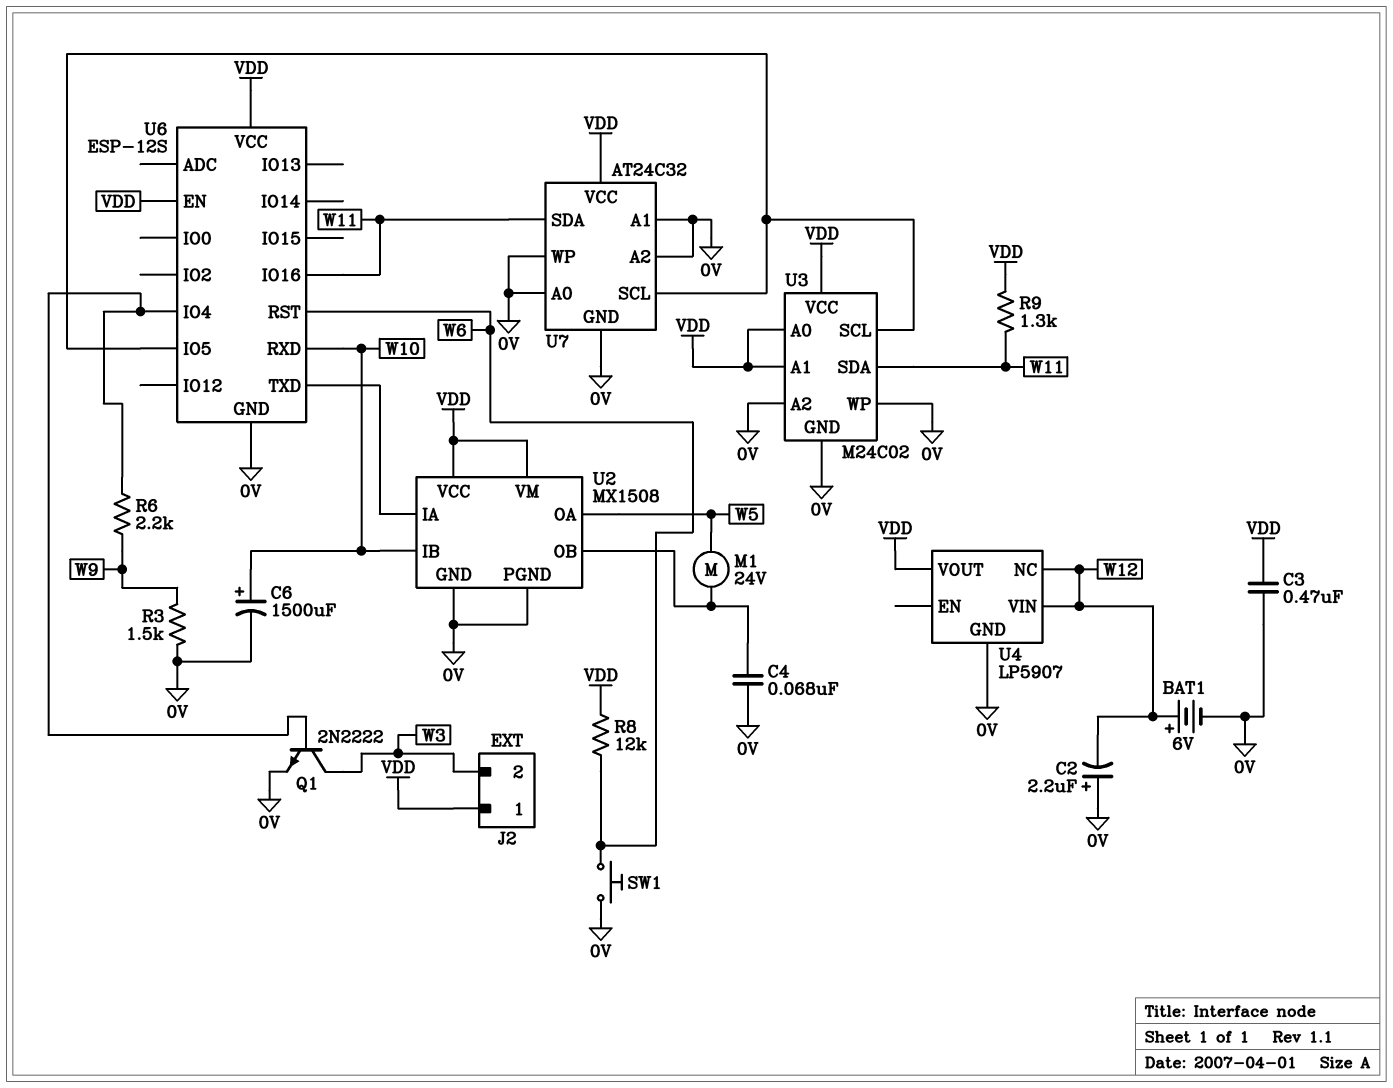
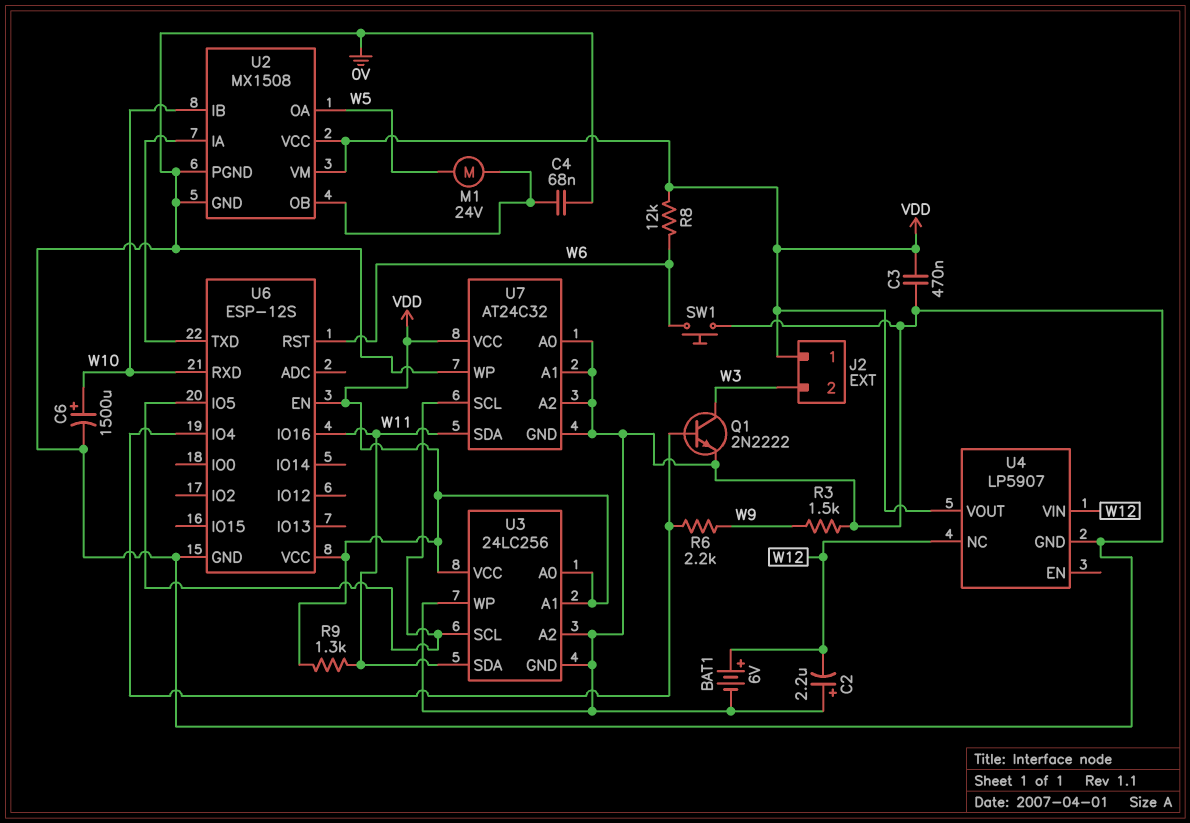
U3: M24C02 -> 24LC256

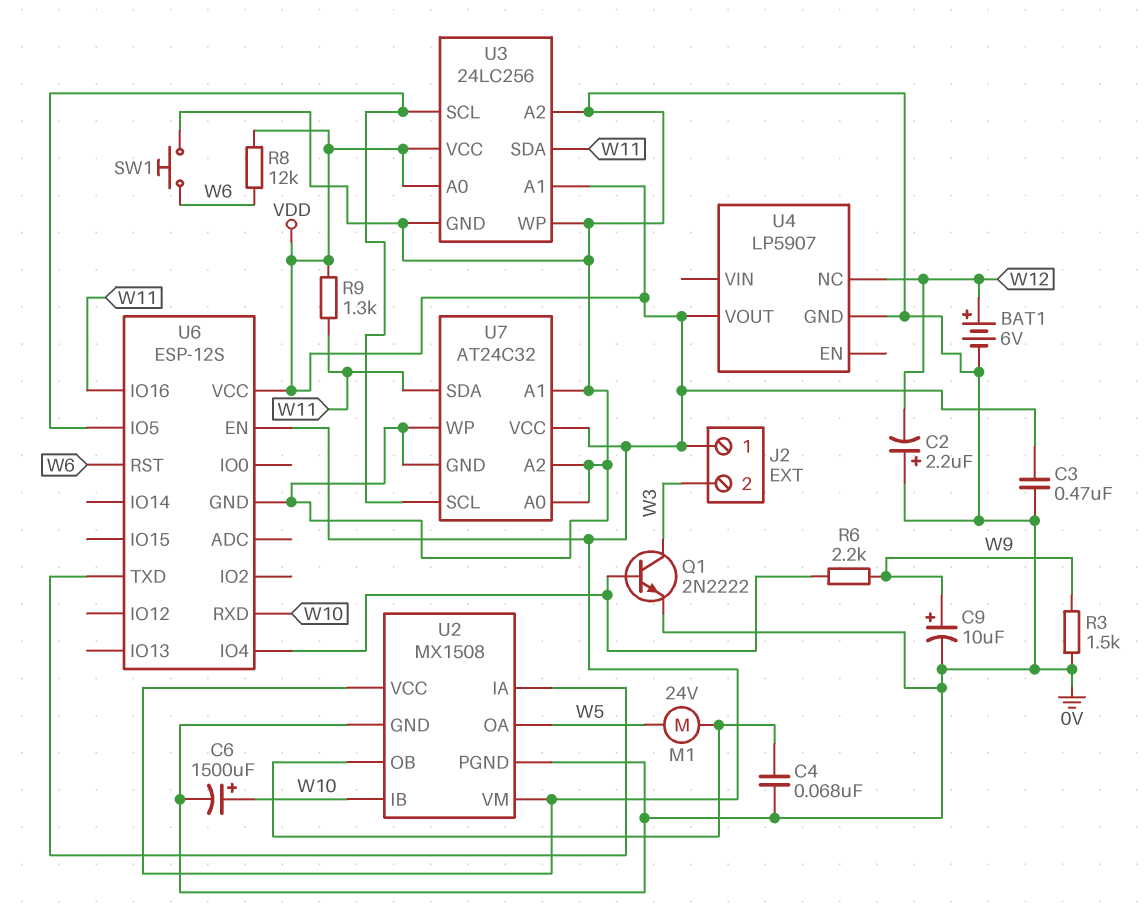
C9: none -> 10uF (plus W9, minus 0V)
U4 pin VIN: W12 -> none

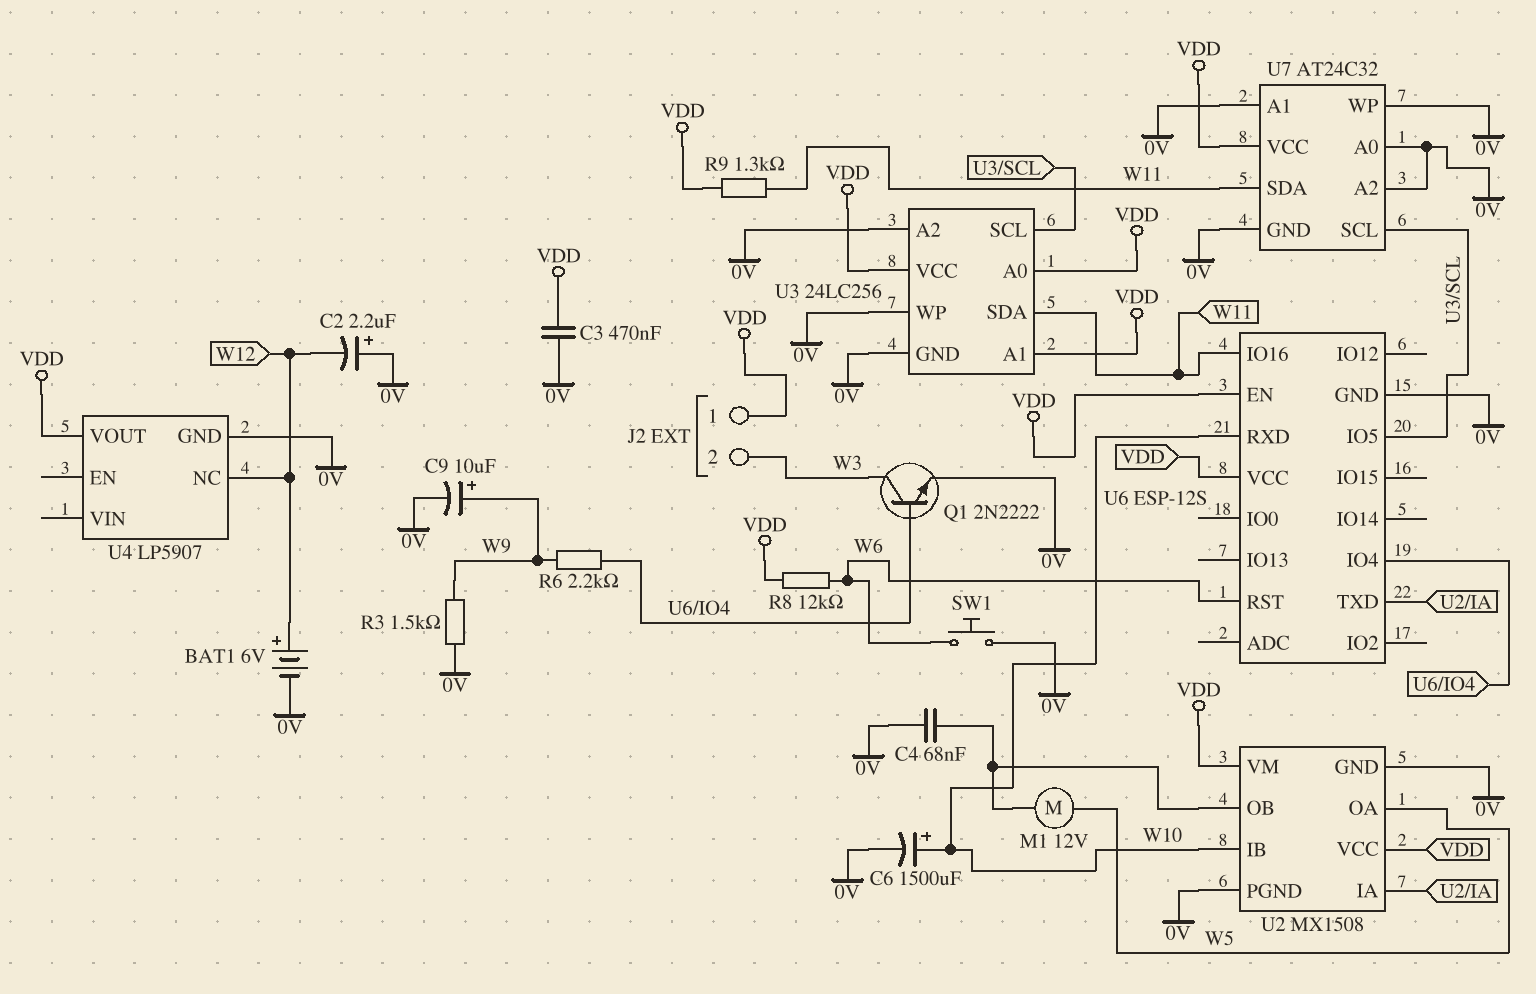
M1: motor 24V (U2/OB, W5) -> motor 12V (U2/OB, W5)

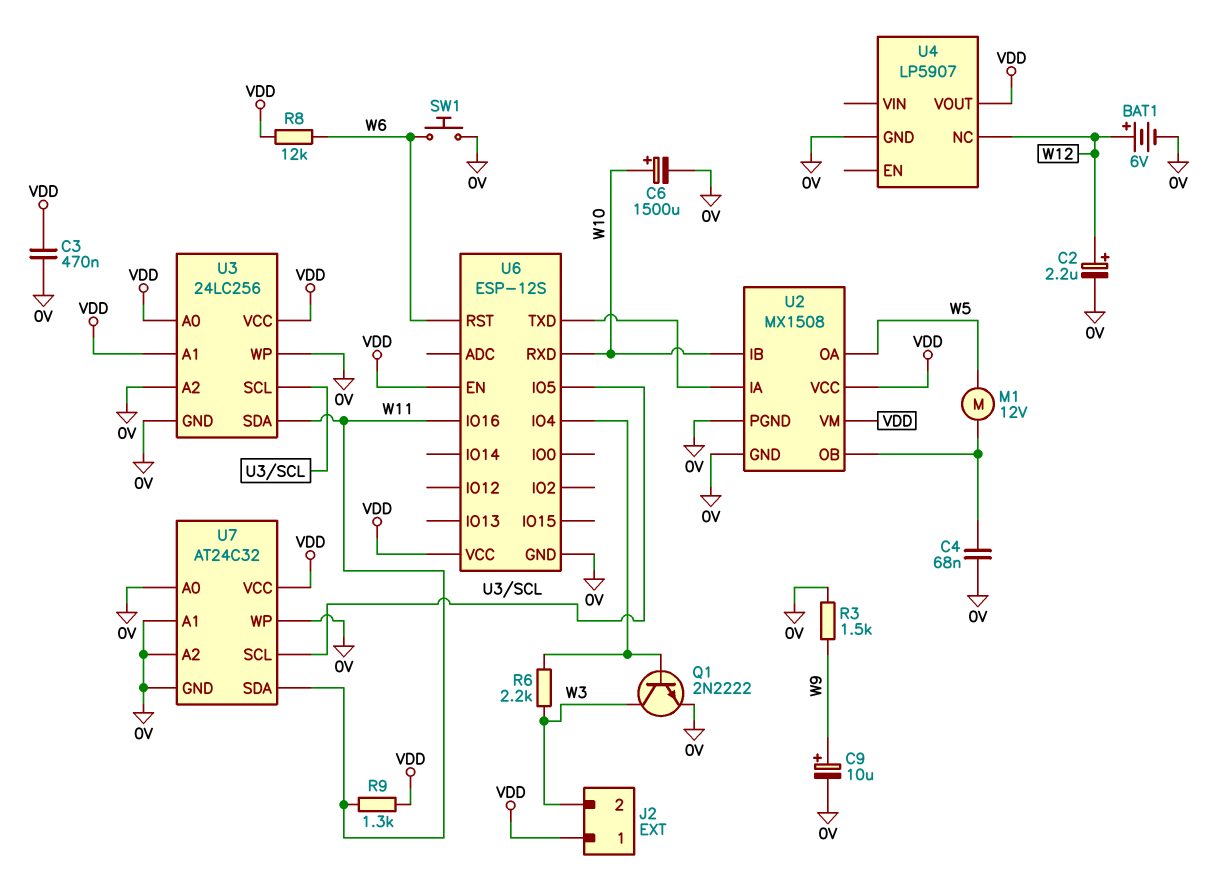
C2: 2.2uF (plus 0V, minus W12) -> 2.2uF (plus W12, minus 0V)
R6: 2.2k (U6/IO4, W9) -> 2.2k (U6/IO4, W3)

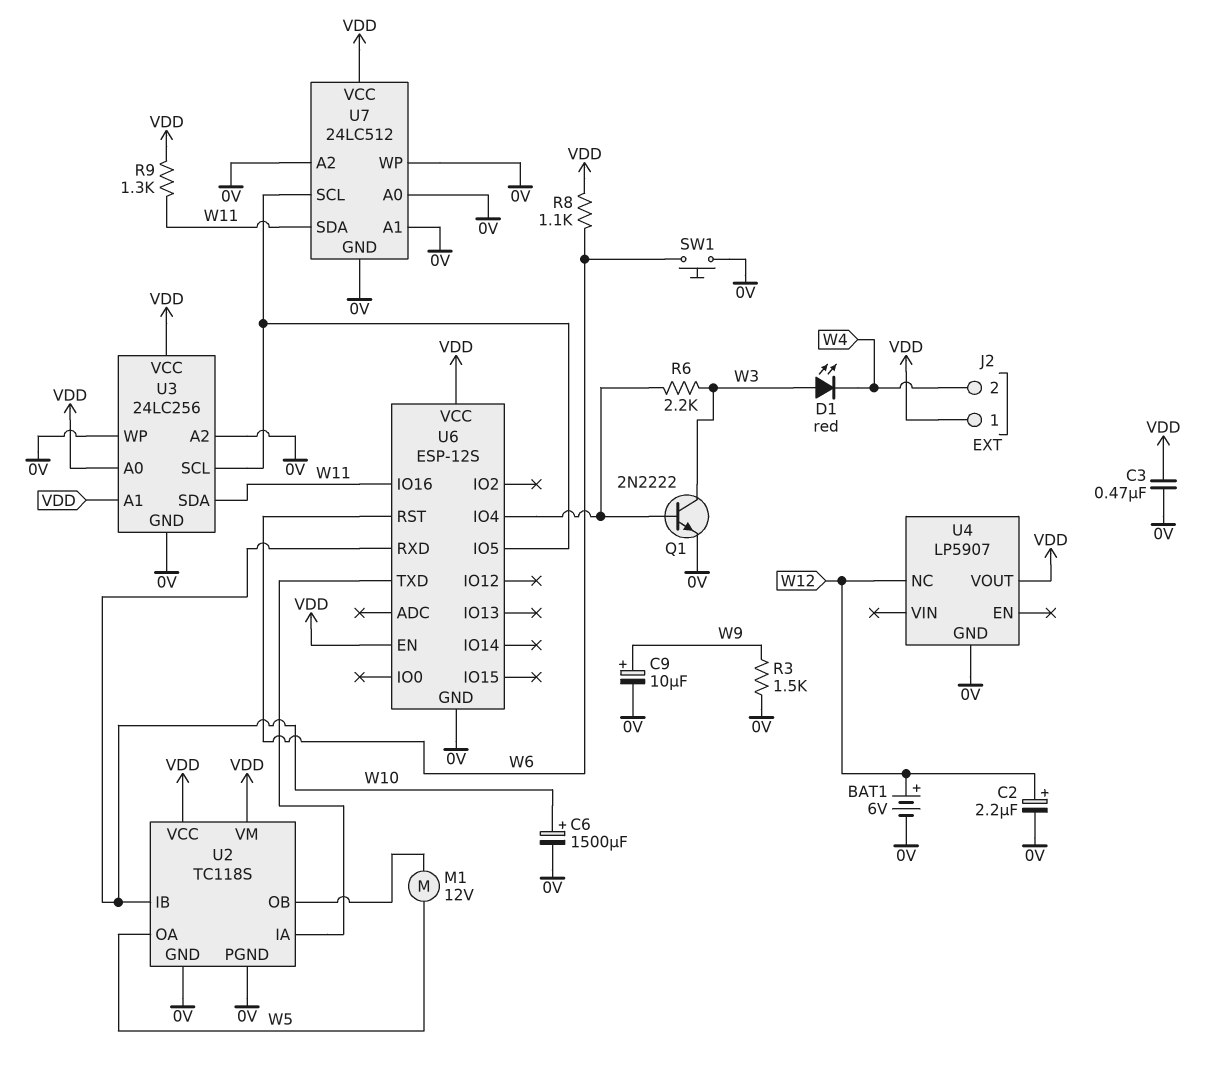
C4: 68nF (0V, U2/OB) -> none
D1: none -> LED red (A W3, K W4)
J2 pin 2: W3 -> W4
R8: 12k (VDD, W6) -> 1.1k (VDD, W6)
U2: MX1508 -> TC118S
U7: AT24C32 -> 24LC512

